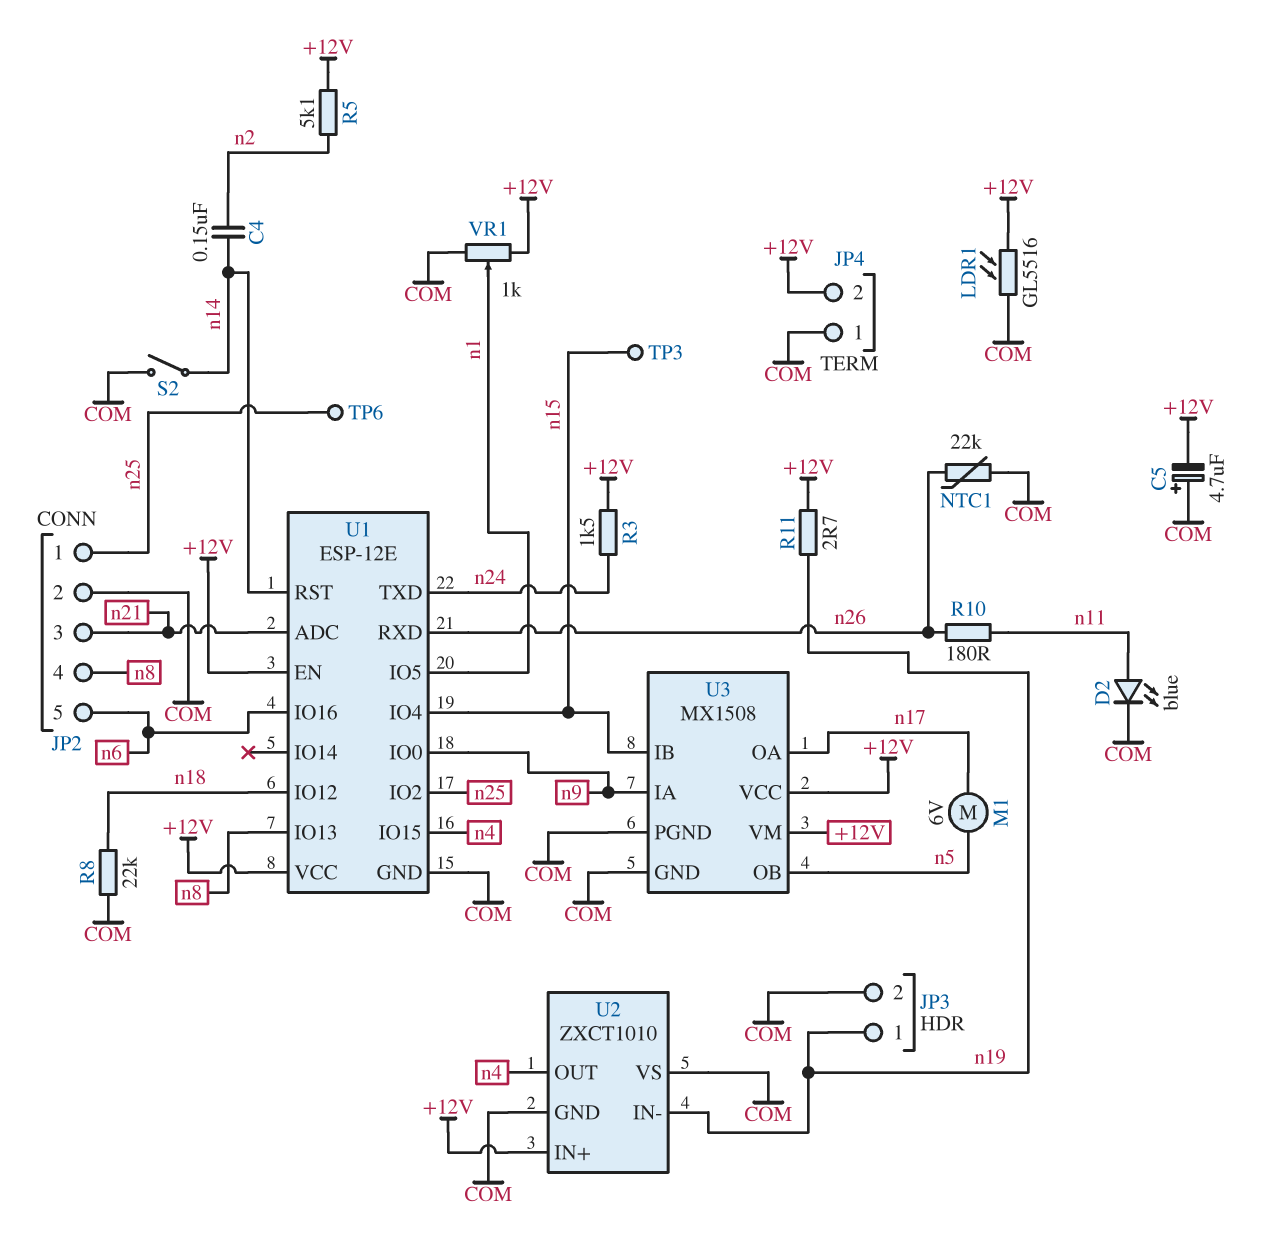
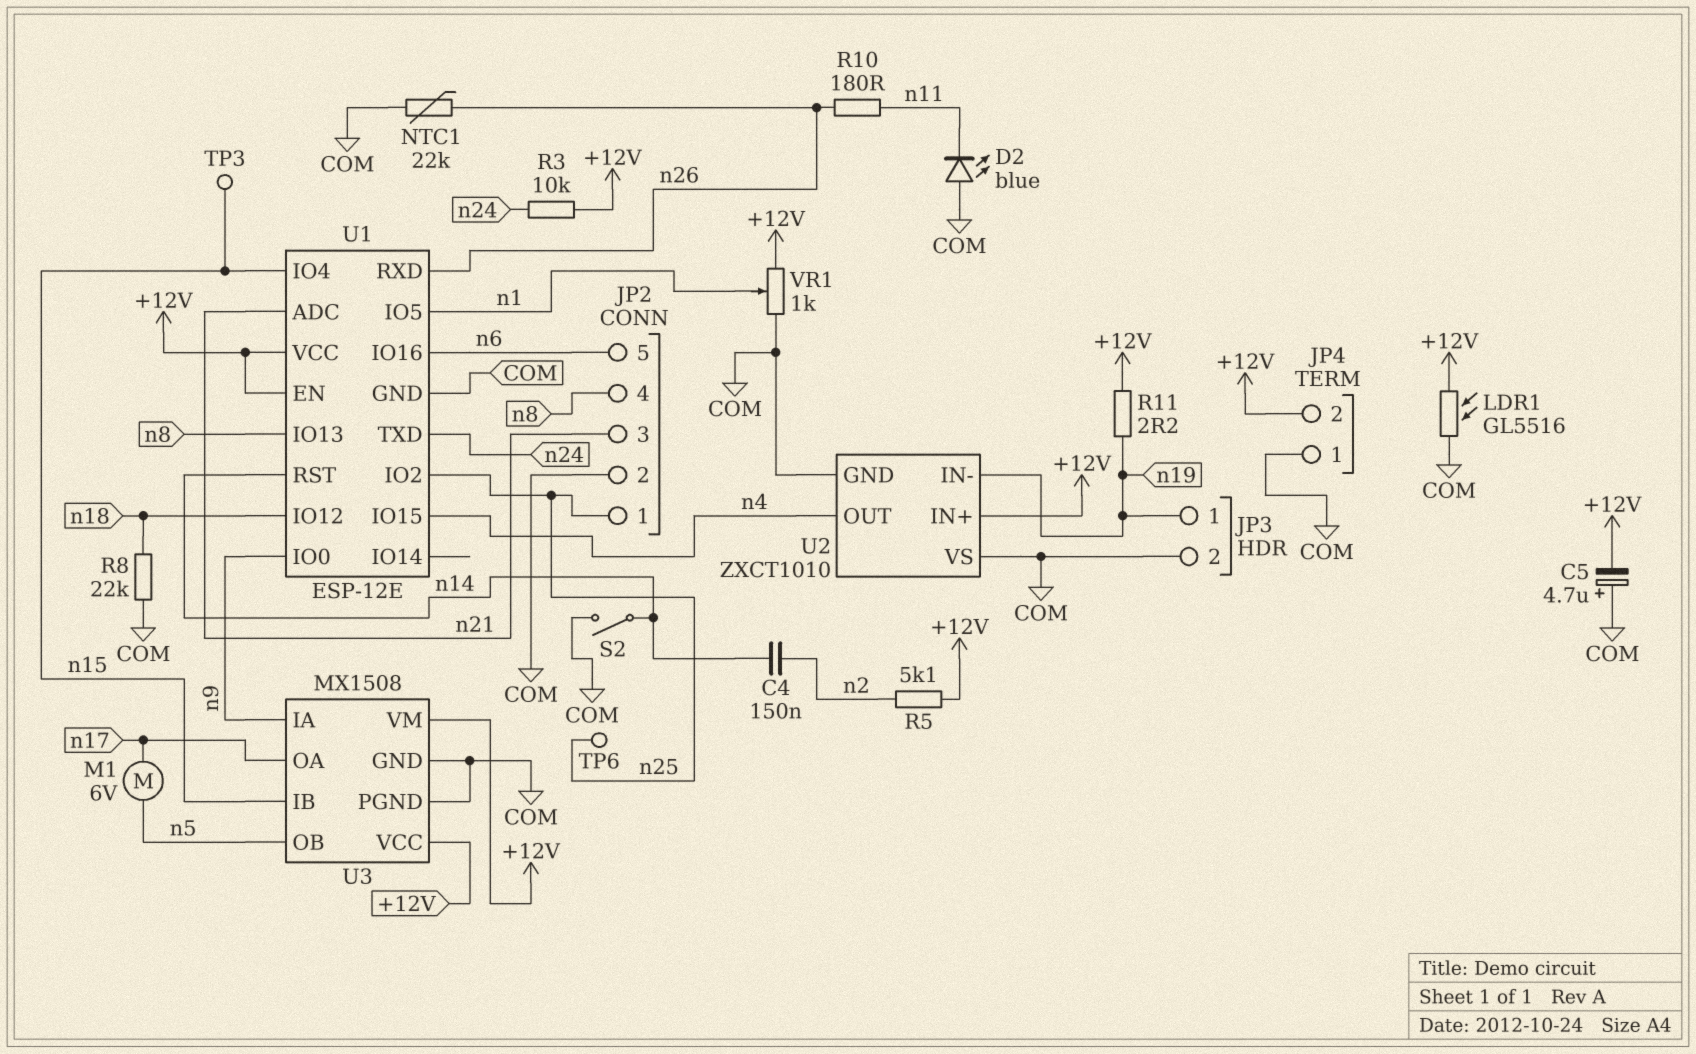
D2: LED blue (A n11, K COM) -> LED blue (A COM, K n11)
R3: 1.5k (+12V, n24) -> 10k (+12V, n24)
R11: 2.7 (+12V, n19) -> 2.2 (+12V, n19)

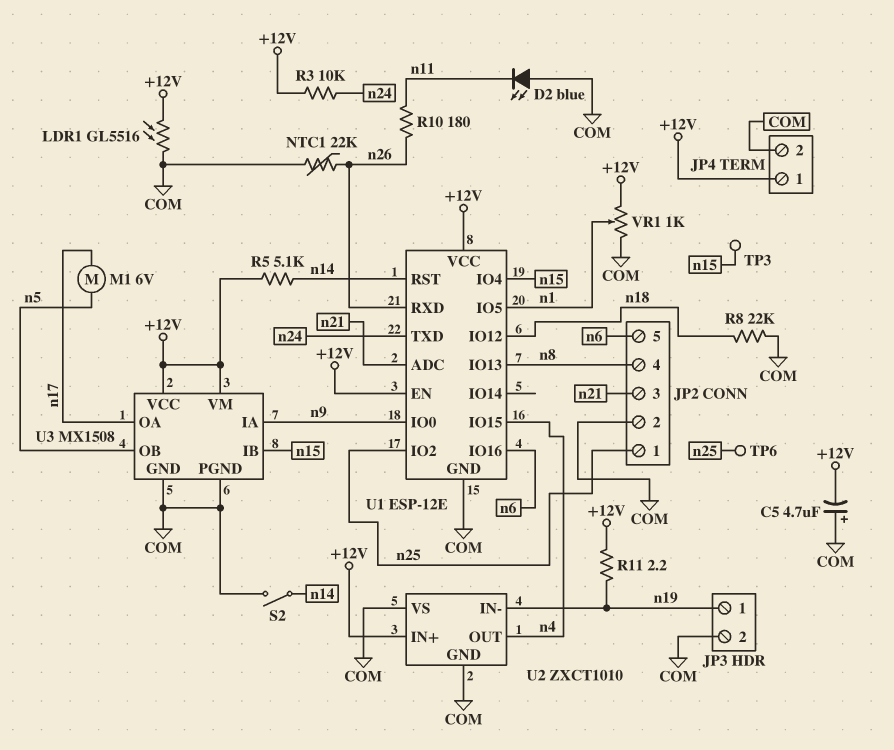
C4: 150nF (n2, n14) -> none
JP4 pin 1: COM -> +12V
JP4 pin 2: +12V -> COM
R5: 5.1k (+12V, n2) -> 5.1k (+12V, n14)

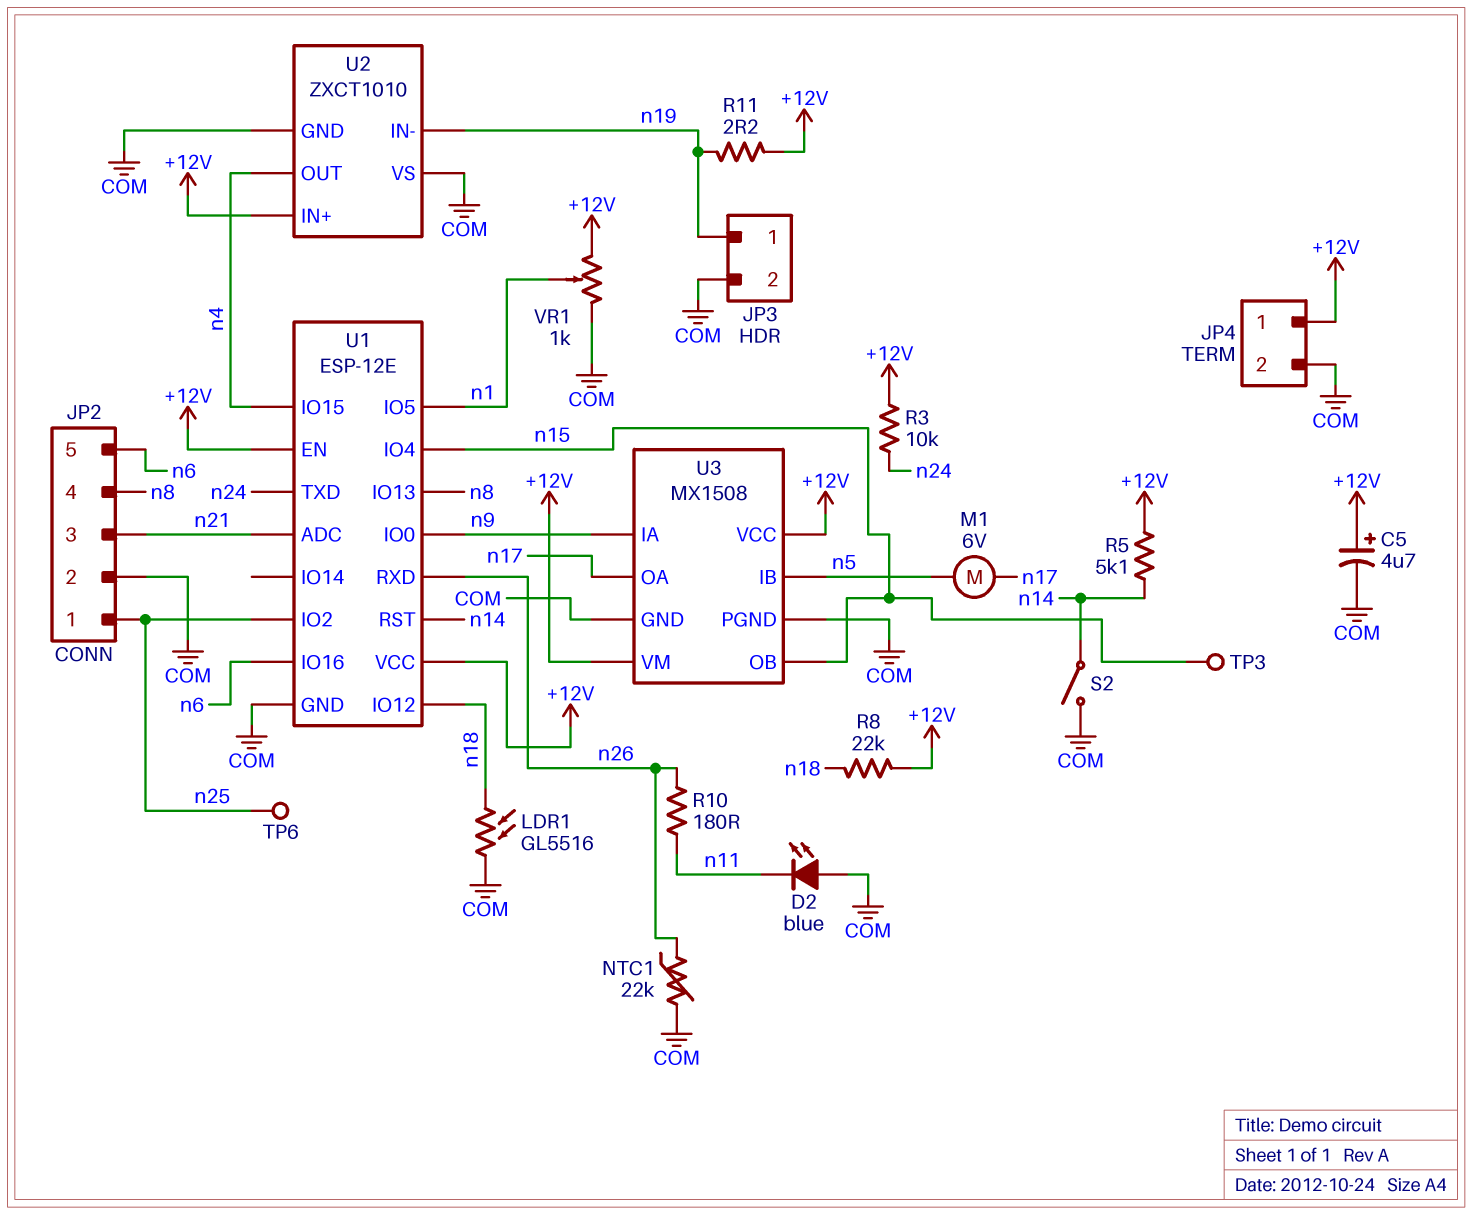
C5: 4.7uF (plus COM, minus +12V) -> 4.7uF (plus +12V, minus COM)
LDR1: GL5516 (+12V, COM) -> GL5516 (COM, n18)
R8: 22k (COM, n18) -> 22k (+12V, n18)
U3 pin IB: n15 -> n5
U3 pin OB: n5 -> n15

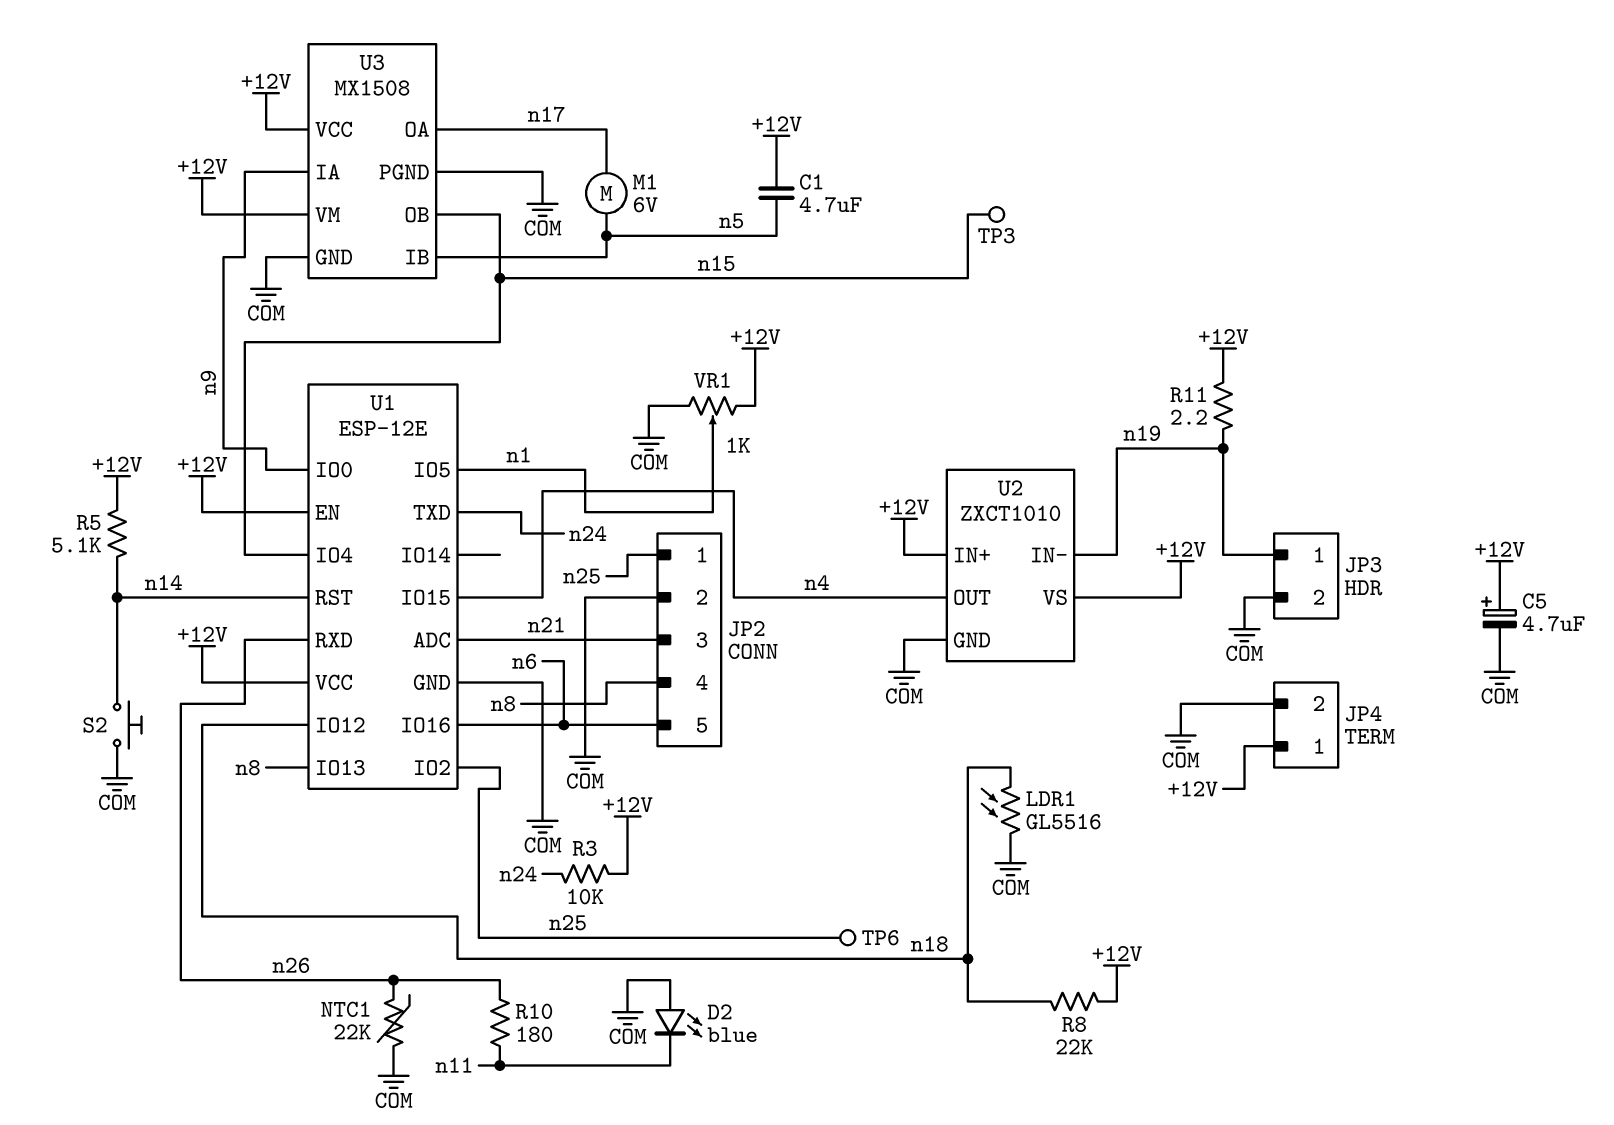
C1: none -> 4.7uF (+12V, n5)
S2: switch (COM, n14) -> button (COM, n14)
U2 pin VS: COM -> +12V

